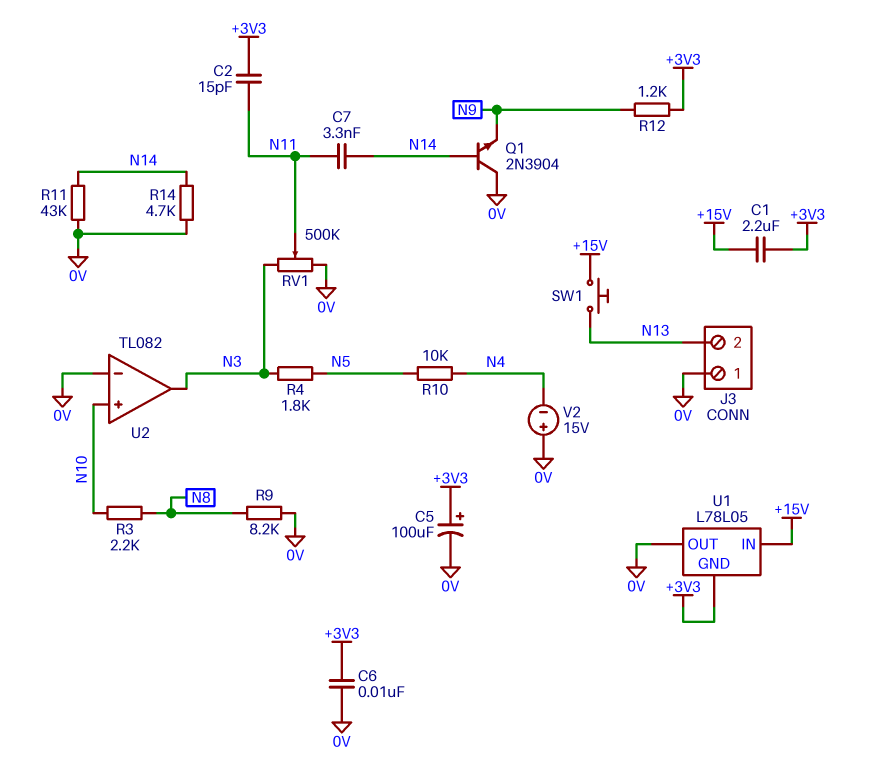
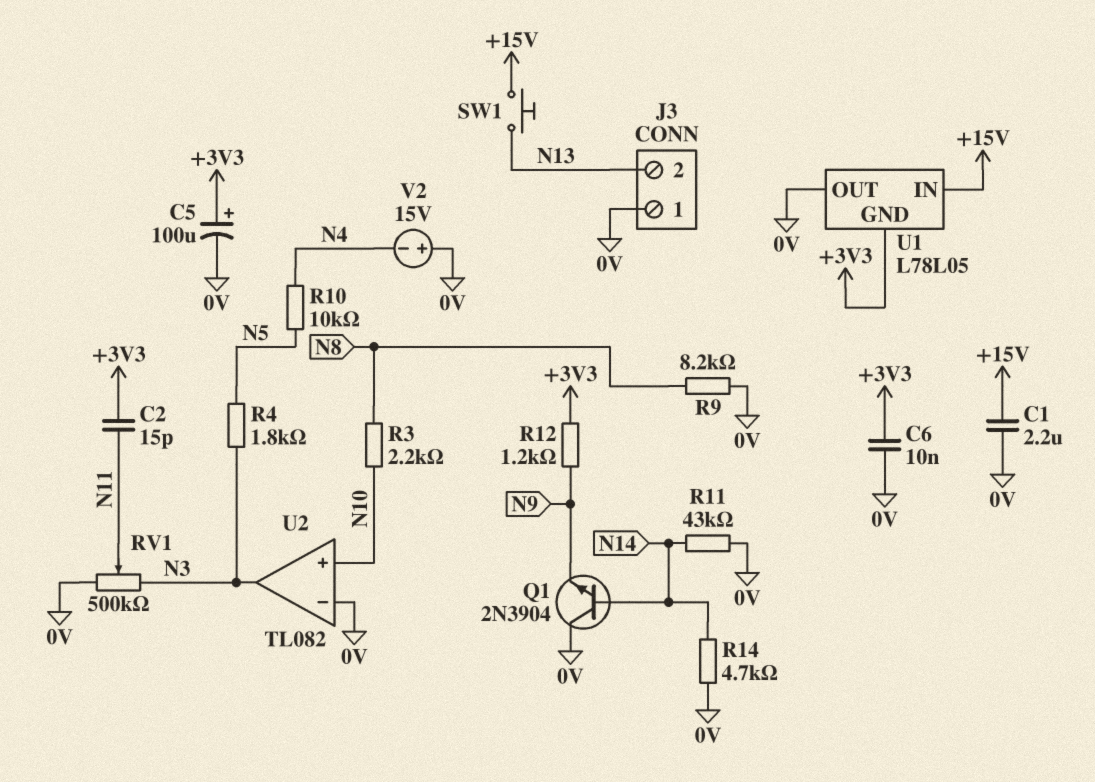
C1: 2.2uF (+3V3, +15V) -> 2.2uF (+15V, 0V)
C7: 3.3nF (N11, N14) -> none

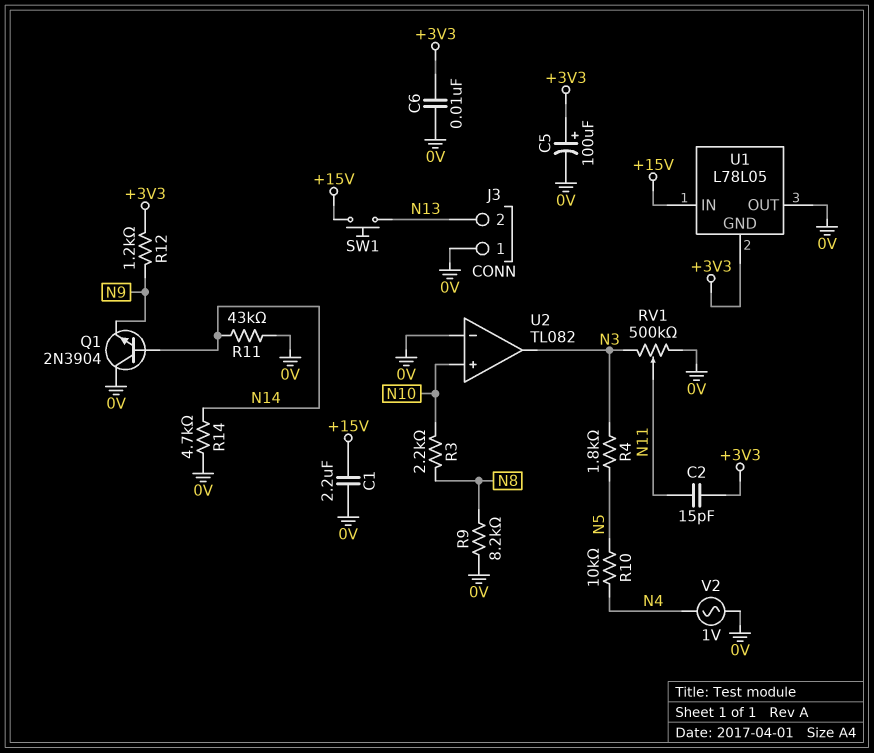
V2: 15V (plus 0V, minus N4) -> AC 1V (0V, N4)

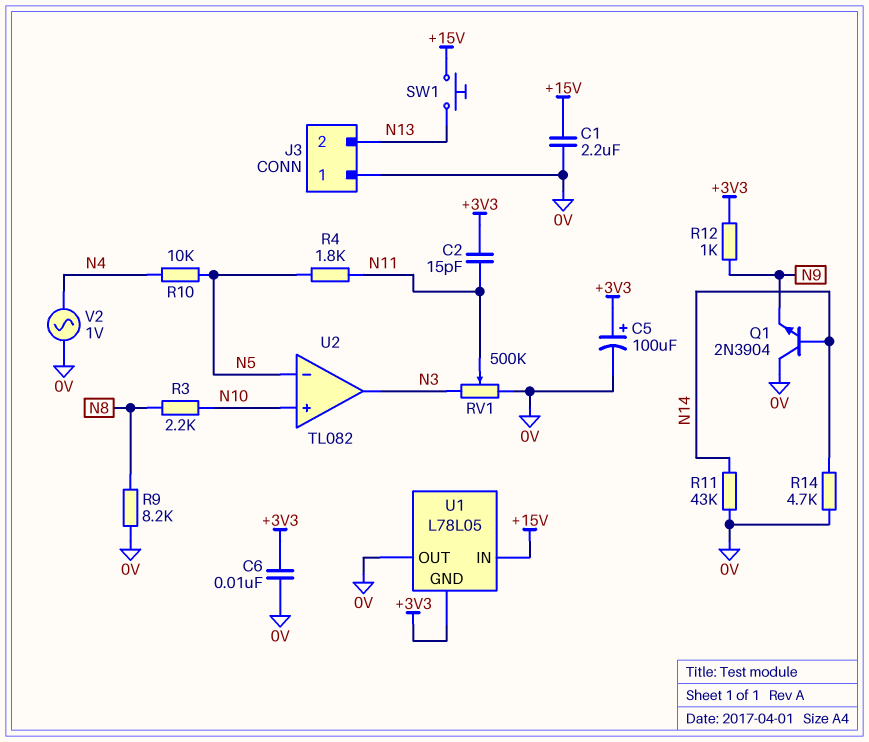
R4: 1.8k (N3, N5) -> 1.8k (N5, N11)
R12: 1.2k (+3V3, N9) -> 1k (+3V3, N9)
U2 pin in-: 0V -> N5

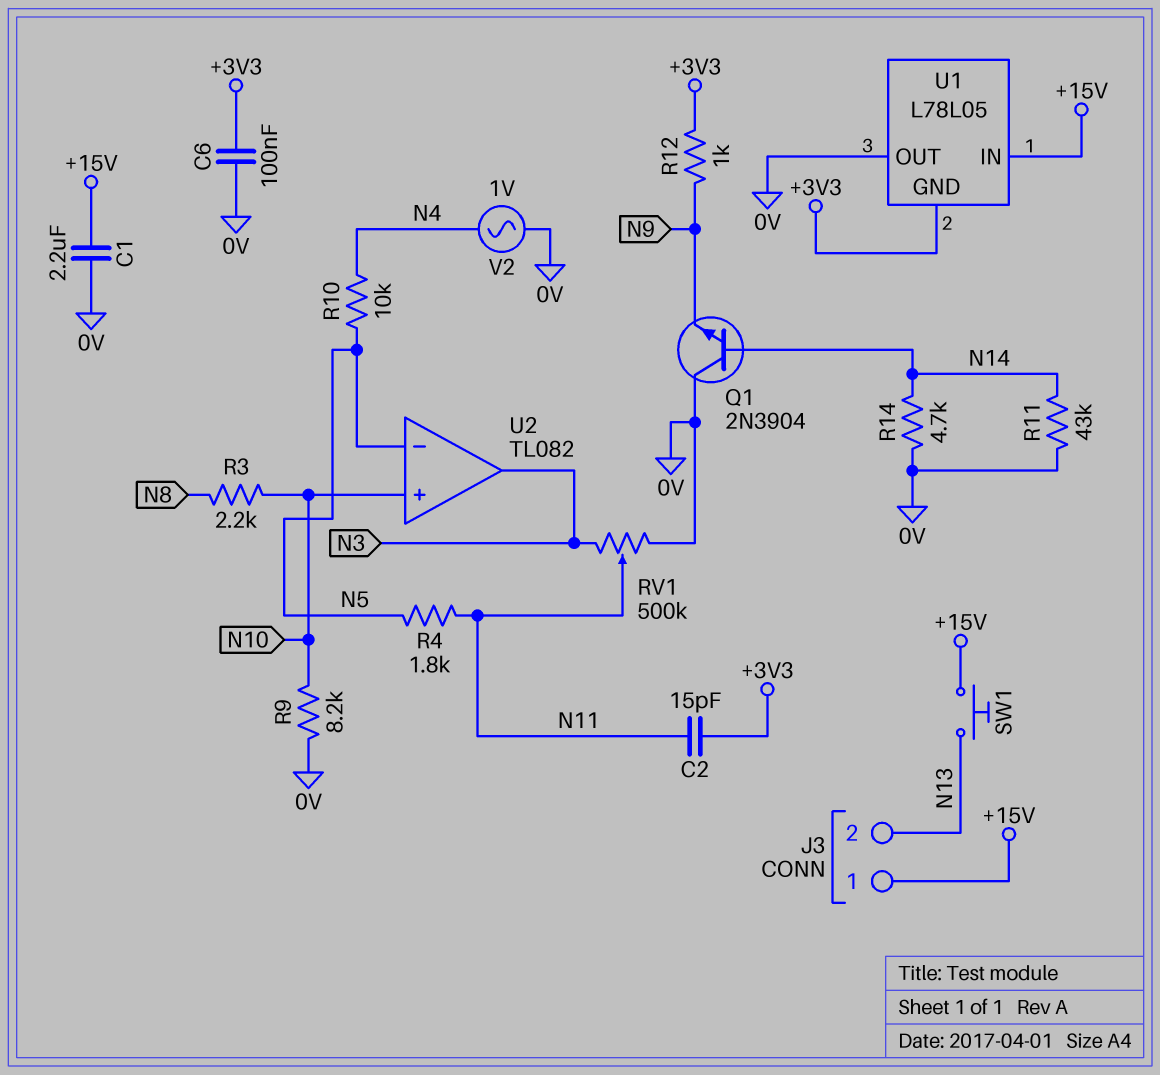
C5: 100uF (plus +3V3, minus 0V) -> none
C6: 10nF (+3V3, 0V) -> 100nF (+3V3, 0V)
J3 pin 1: 0V -> +15V
R9: 8.2k (0V, N8) -> 8.2k (0V, N10)

